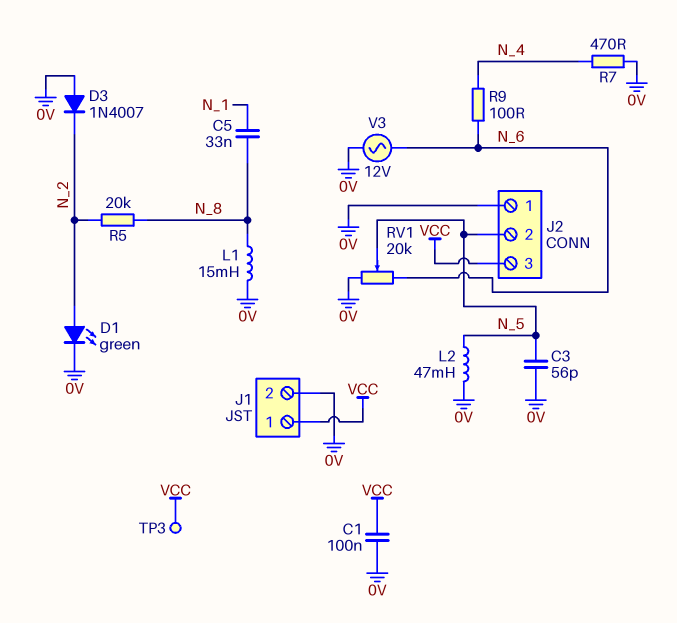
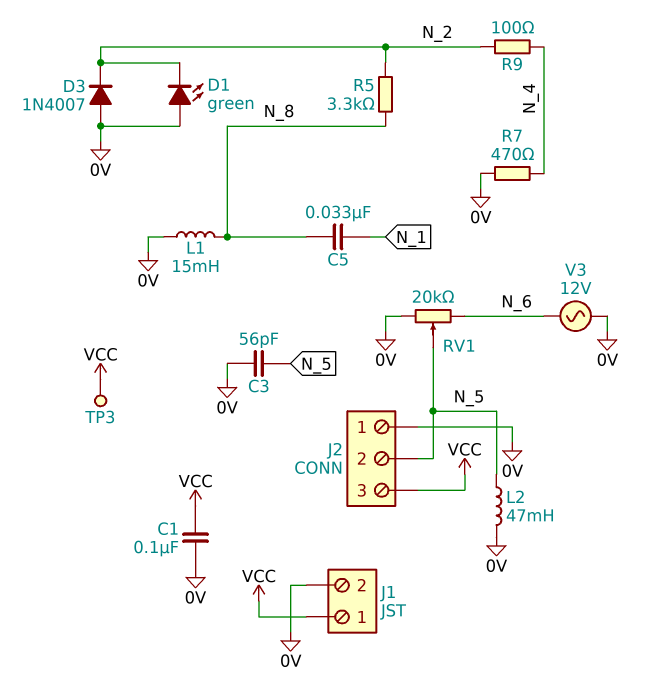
D1: LED green (A N_2, K 0V) -> LED green (A 0V, K N_2)
R5: 20k (N_2, N_8) -> 3.3k (N_2, N_8)
R9: 100 (N_4, N_6) -> 100 (N_2, N_4)

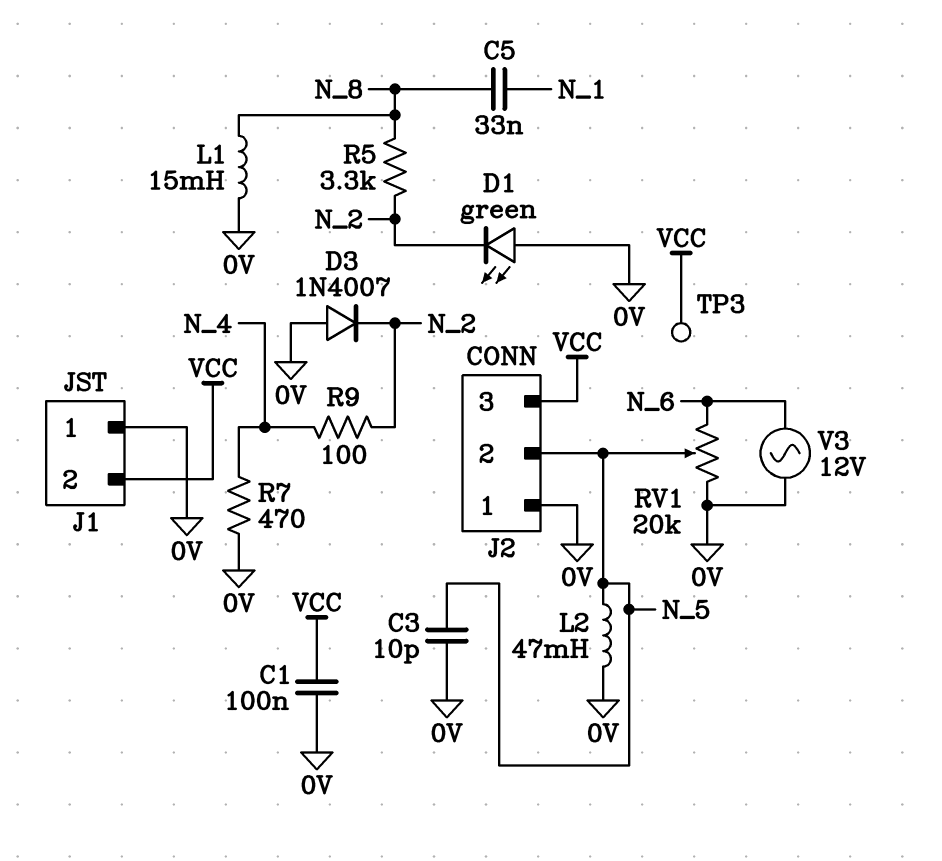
C3: 56pF (0V, N_5) -> 10pF (0V, N_5)
J1 pin 1: VCC -> 0V
J1 pin 2: 0V -> VCC

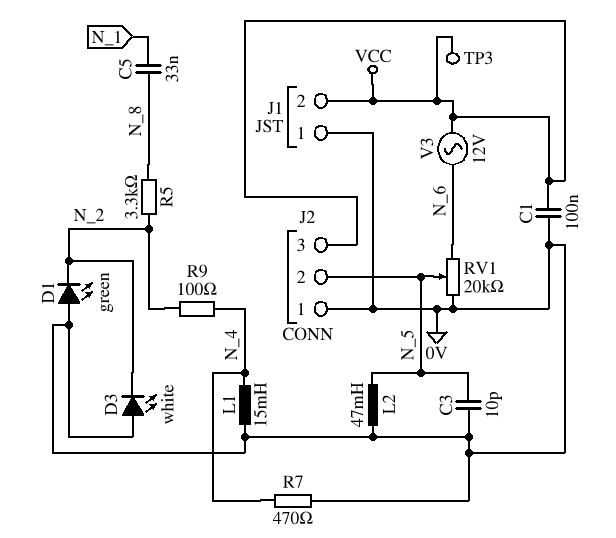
D3: diode 1N4007 (A 0V, K N_2) -> LED white (A 0V, K N_2)
L1: 15mH (0V, N_8) -> 15mH (0V, N_4)
V3: AC 12V (0V, N_6) -> AC 12V (N_6, VCC)

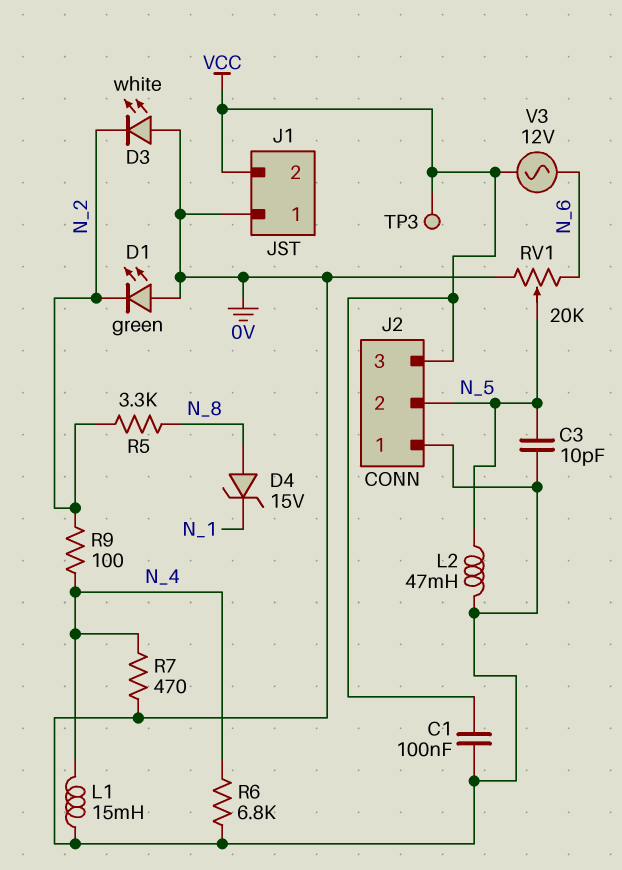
C5: 33nF (N_1, N_8) -> none
D4: none -> zener 15V (A N_8, K N_1)
R6: none -> 6.8k (0V, N_4)

